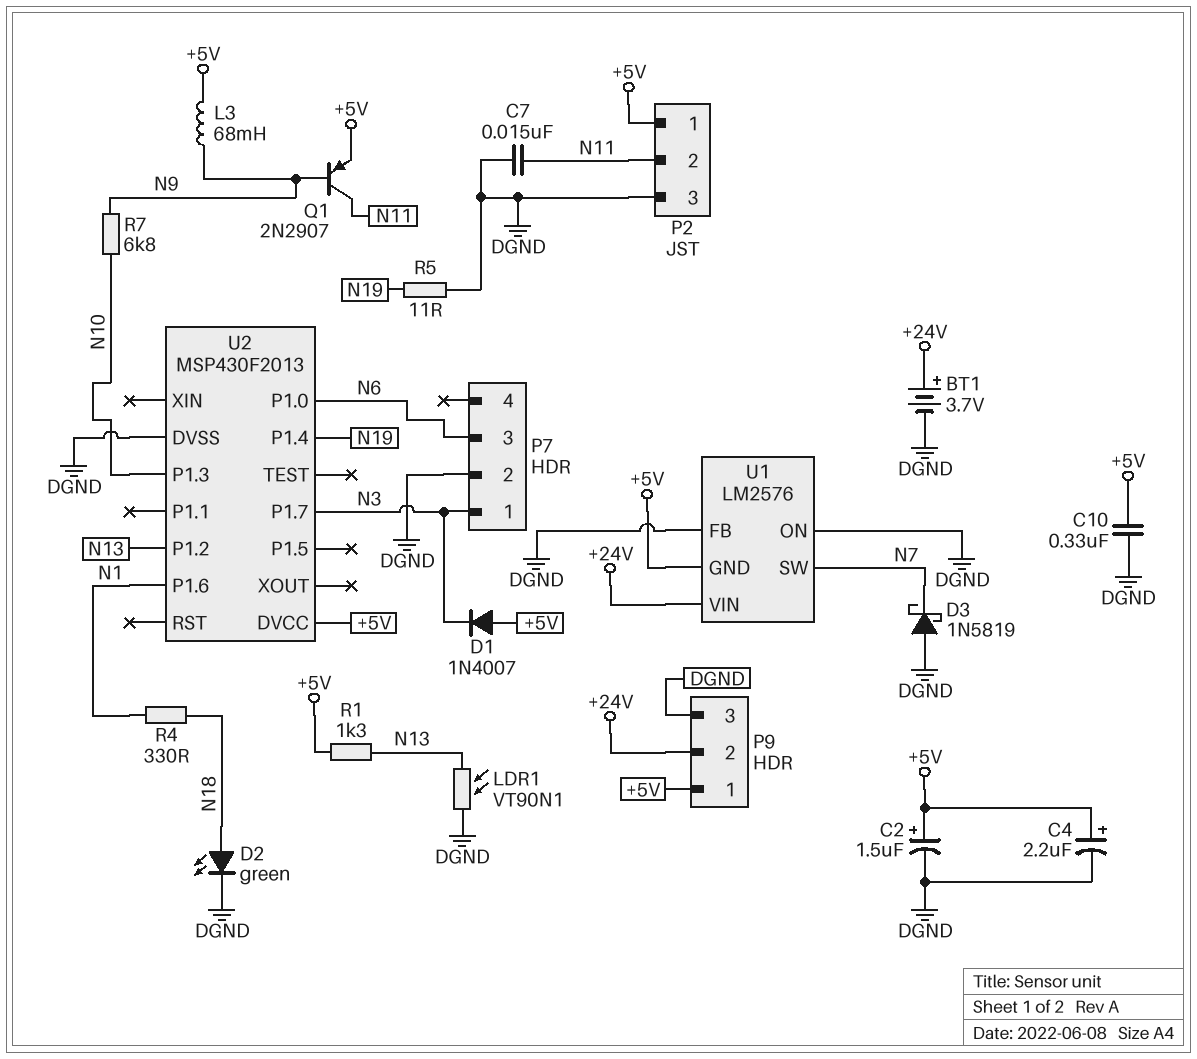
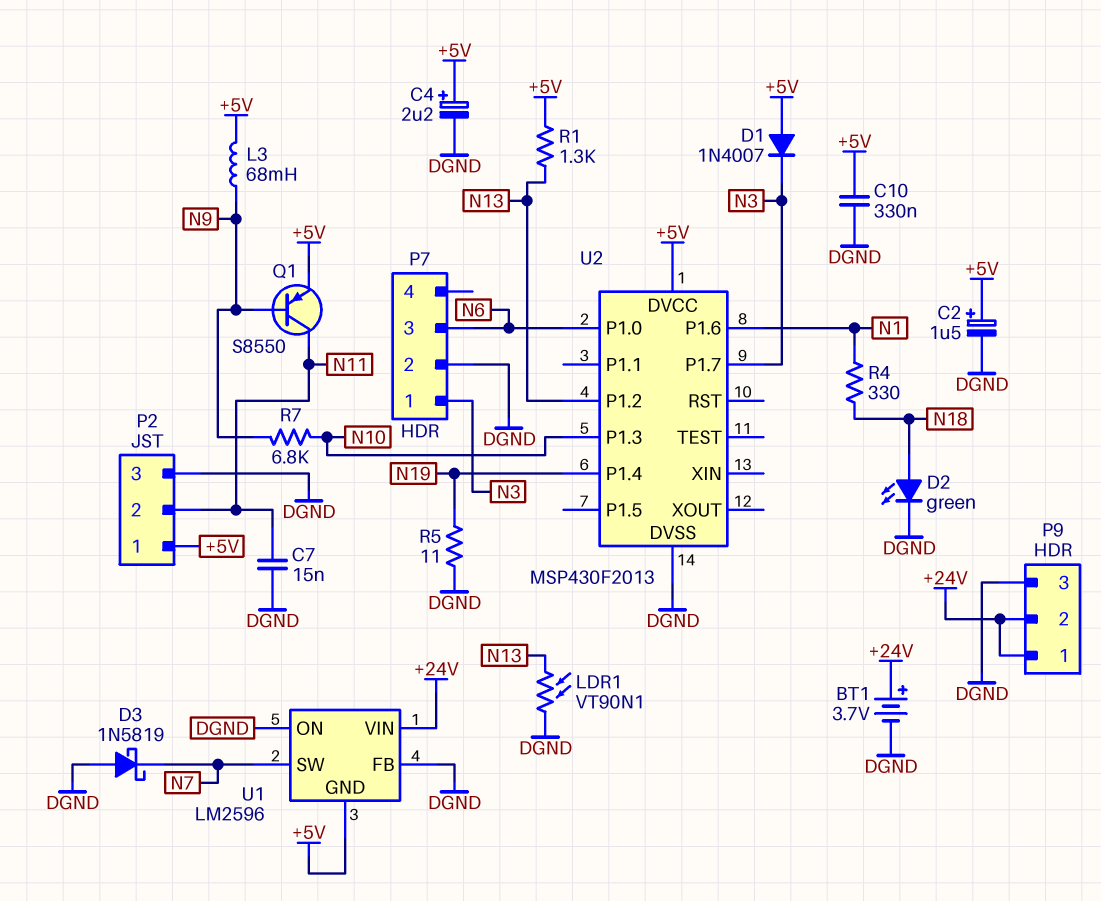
P9 pin 1: +5V -> +24V
Q1: PNP 2N2907 (B N9, C N11, E +5V) -> PNP S8550 (B N9, C N11, E +5V)
U1: LM2576 -> LM2596

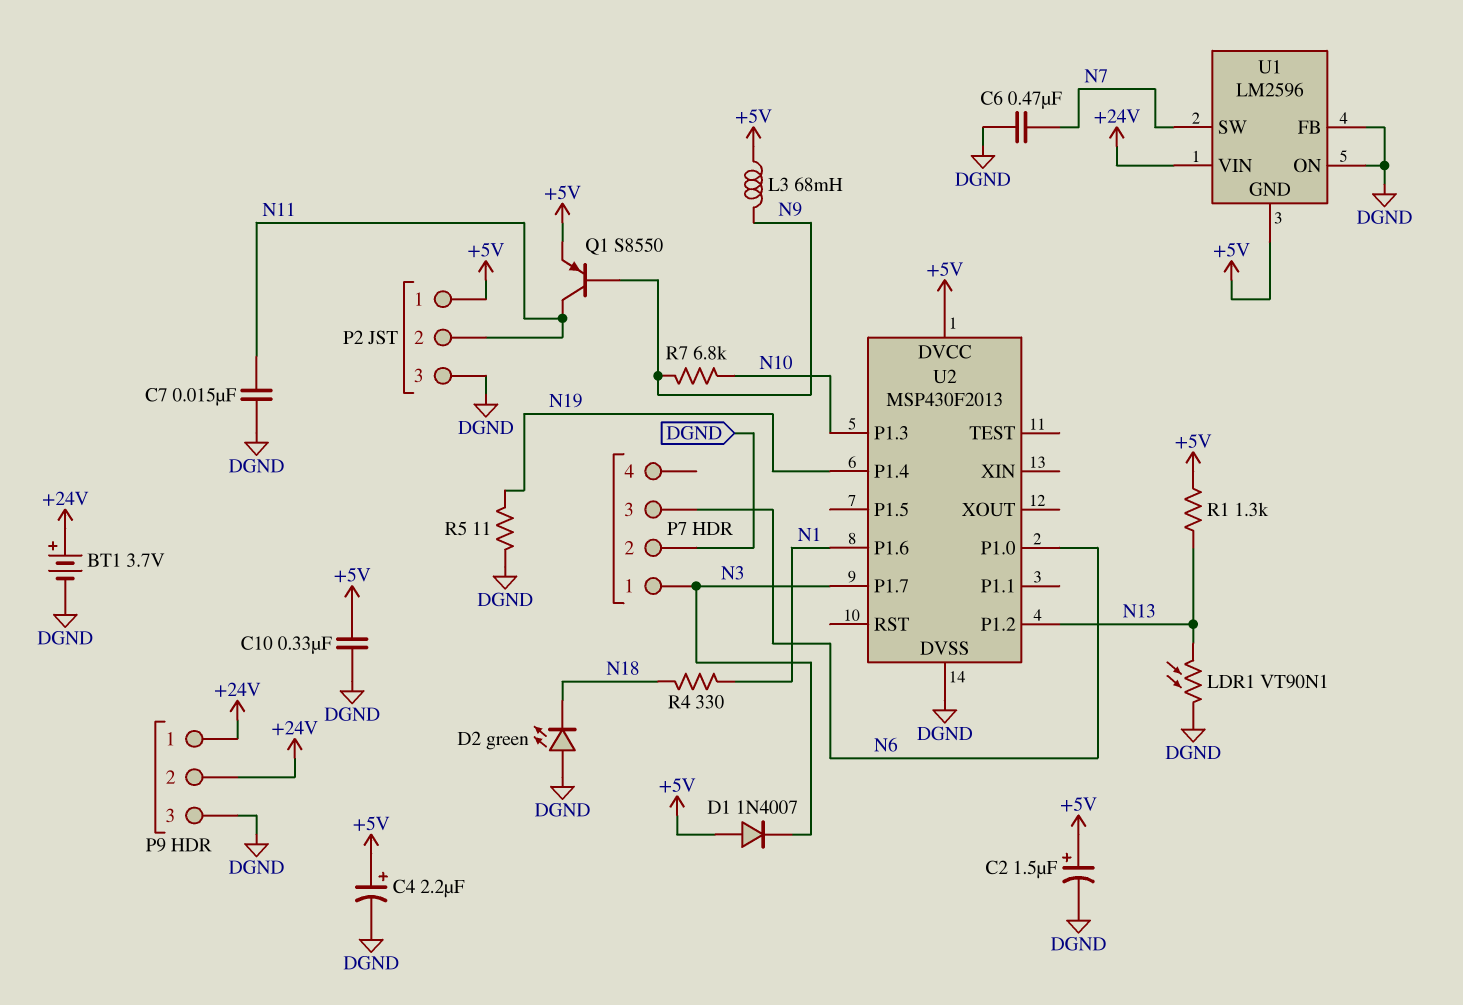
C6: none -> 470nF (DGND, N7)
D2: LED green (A N18, K DGND) -> LED green (A DGND, K N18)
D3: schottky 1N5819 (A DGND, K N7) -> none

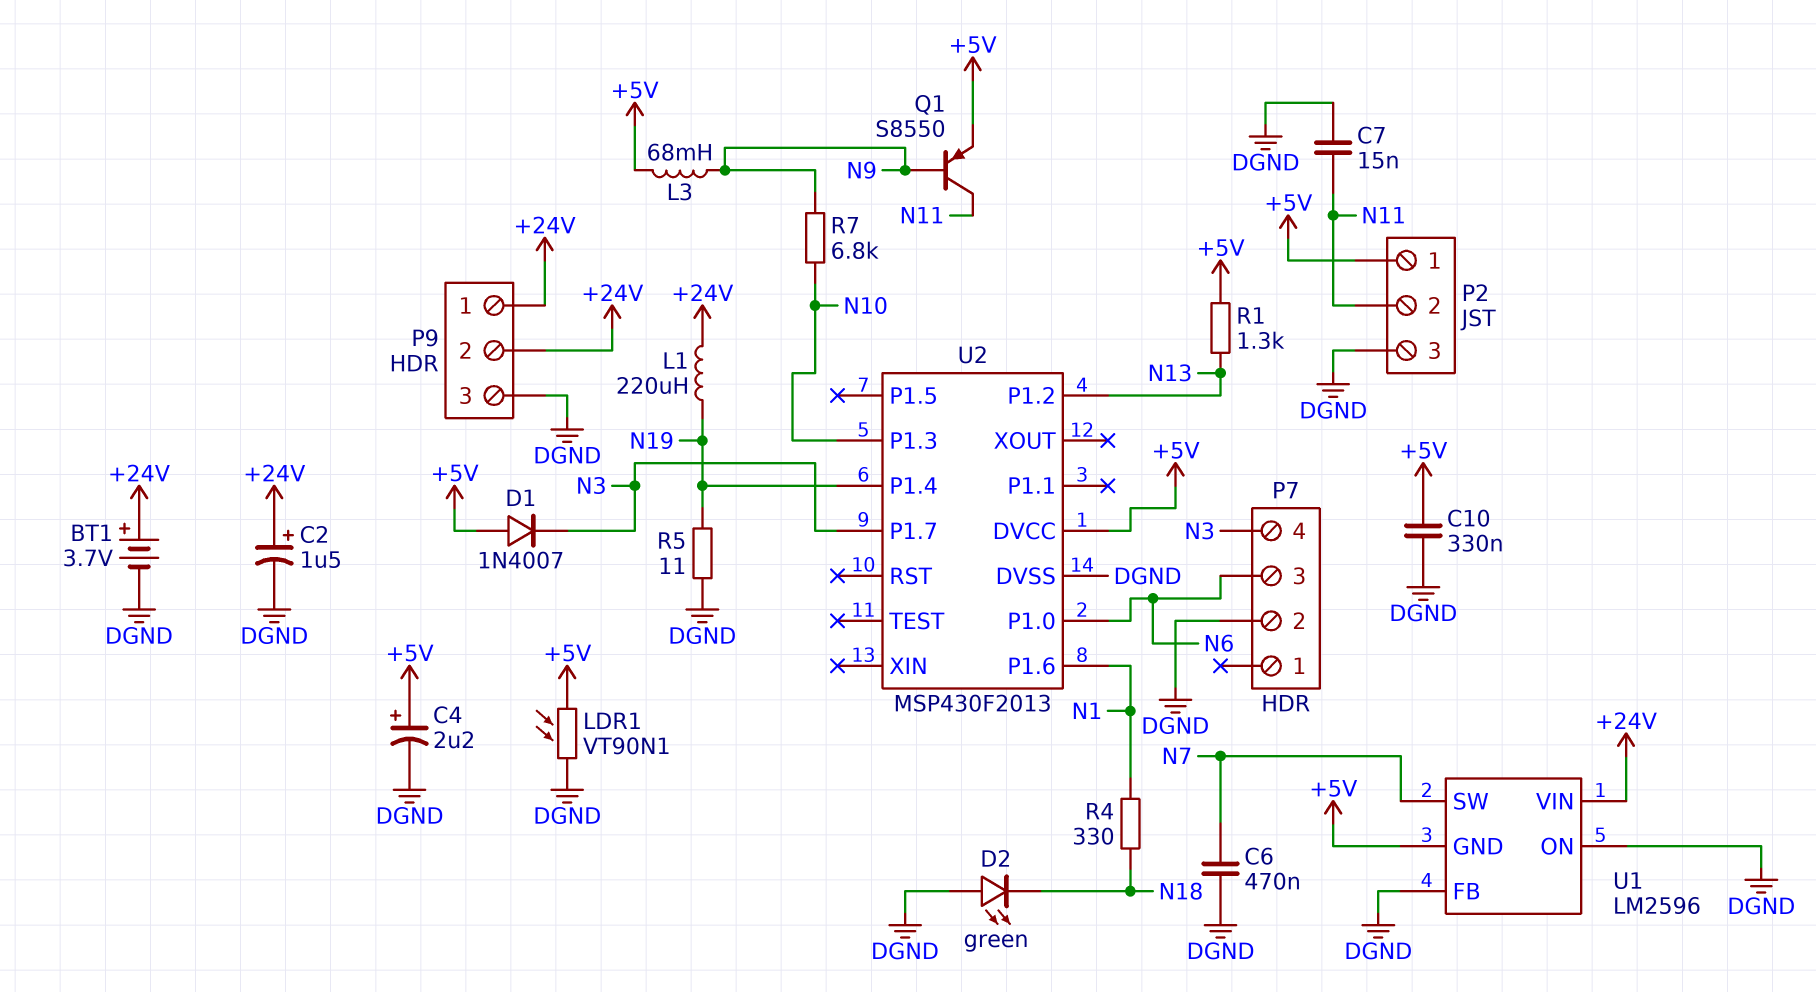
C2: 1.5uF (plus +5V, minus DGND) -> 1.5uF (plus +24V, minus DGND)
L1: none -> 220uH (+24V, N19)
LDR1: VT90N1 (DGND, N13) -> VT90N1 (+5V, DGND)
P7 pin 1: N3 -> none
P7 pin 4: none -> N3

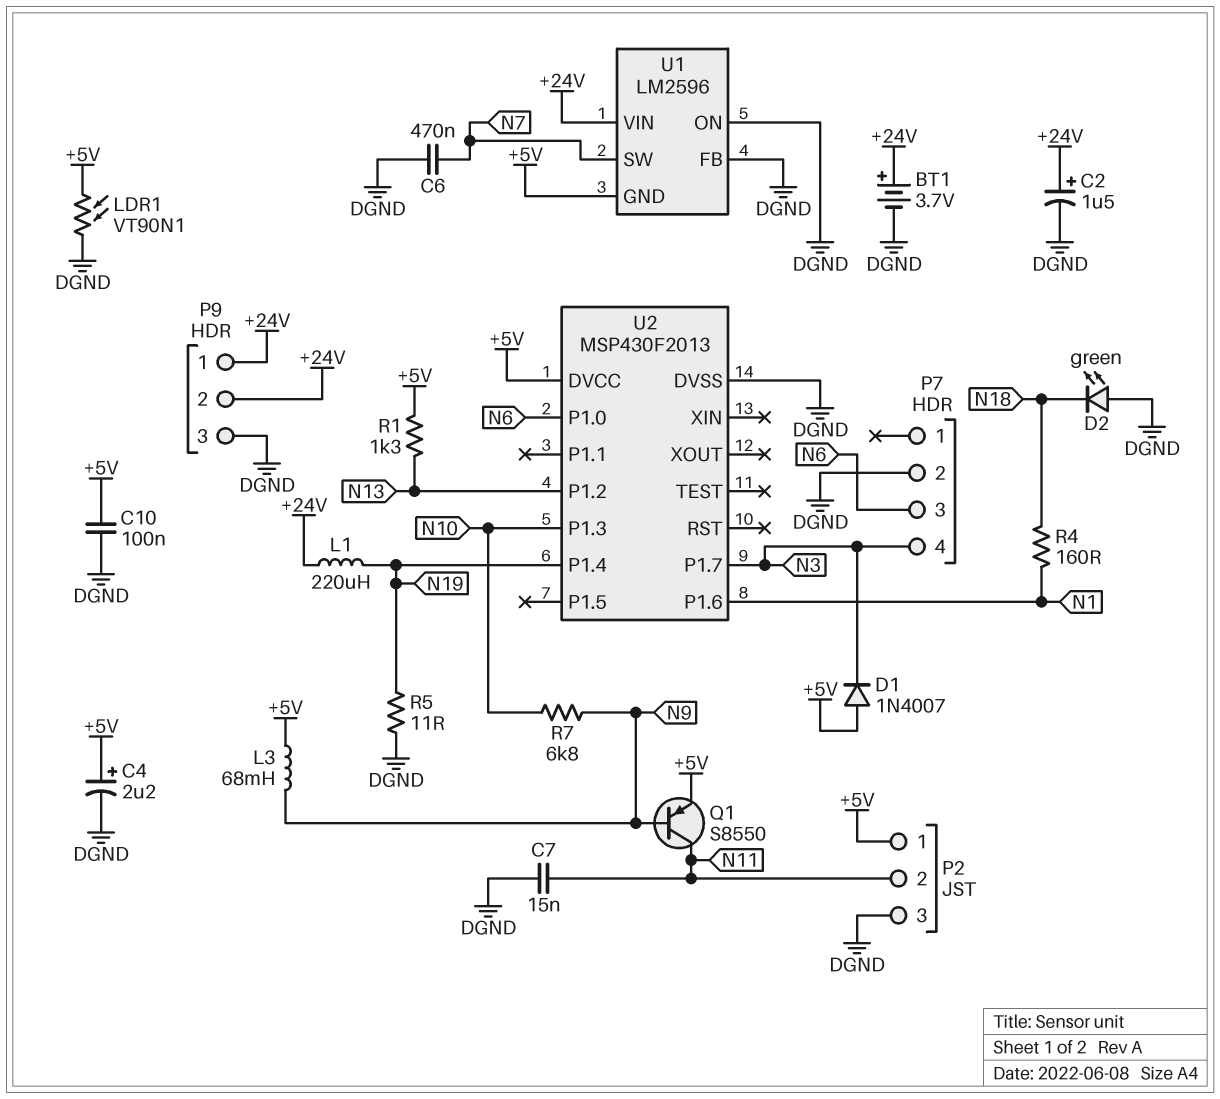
C10: 330nF (+5V, DGND) -> 100nF (+5V, DGND)
R4: 330 (N1, N18) -> 160 (N1, N18)

